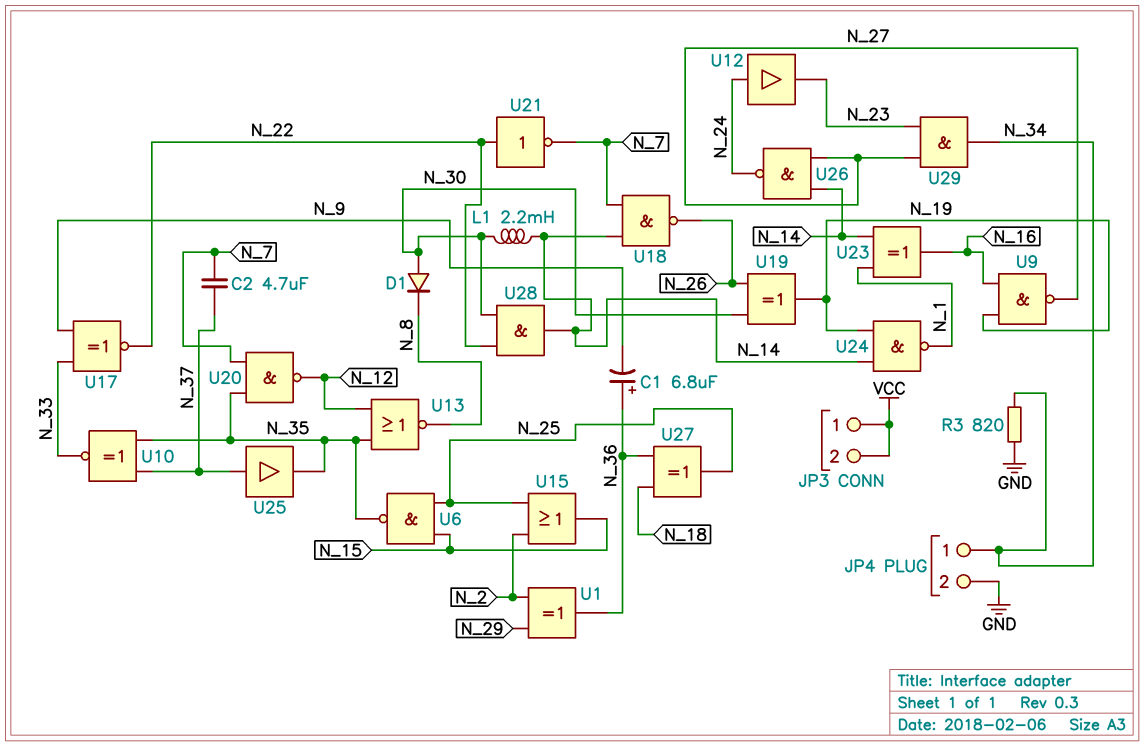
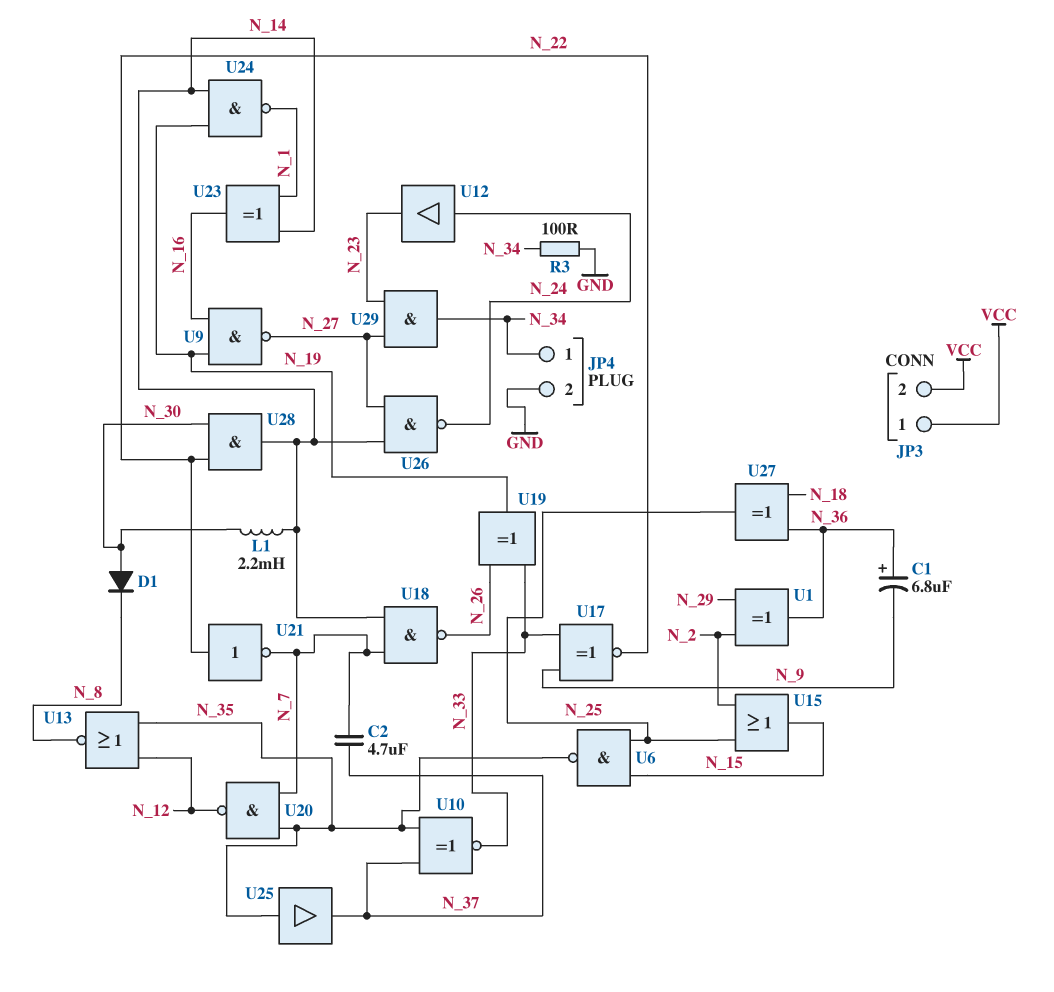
R3: 820 (GND, N_34) -> 100 (GND, N_34)
U19: XOR (in N_26, in N_30, out N_19) -> XOR (in N_26, in N_33, out N_19)
U25: buffer (in N_37, out N_35) -> buffer (in N_35, out N_37)

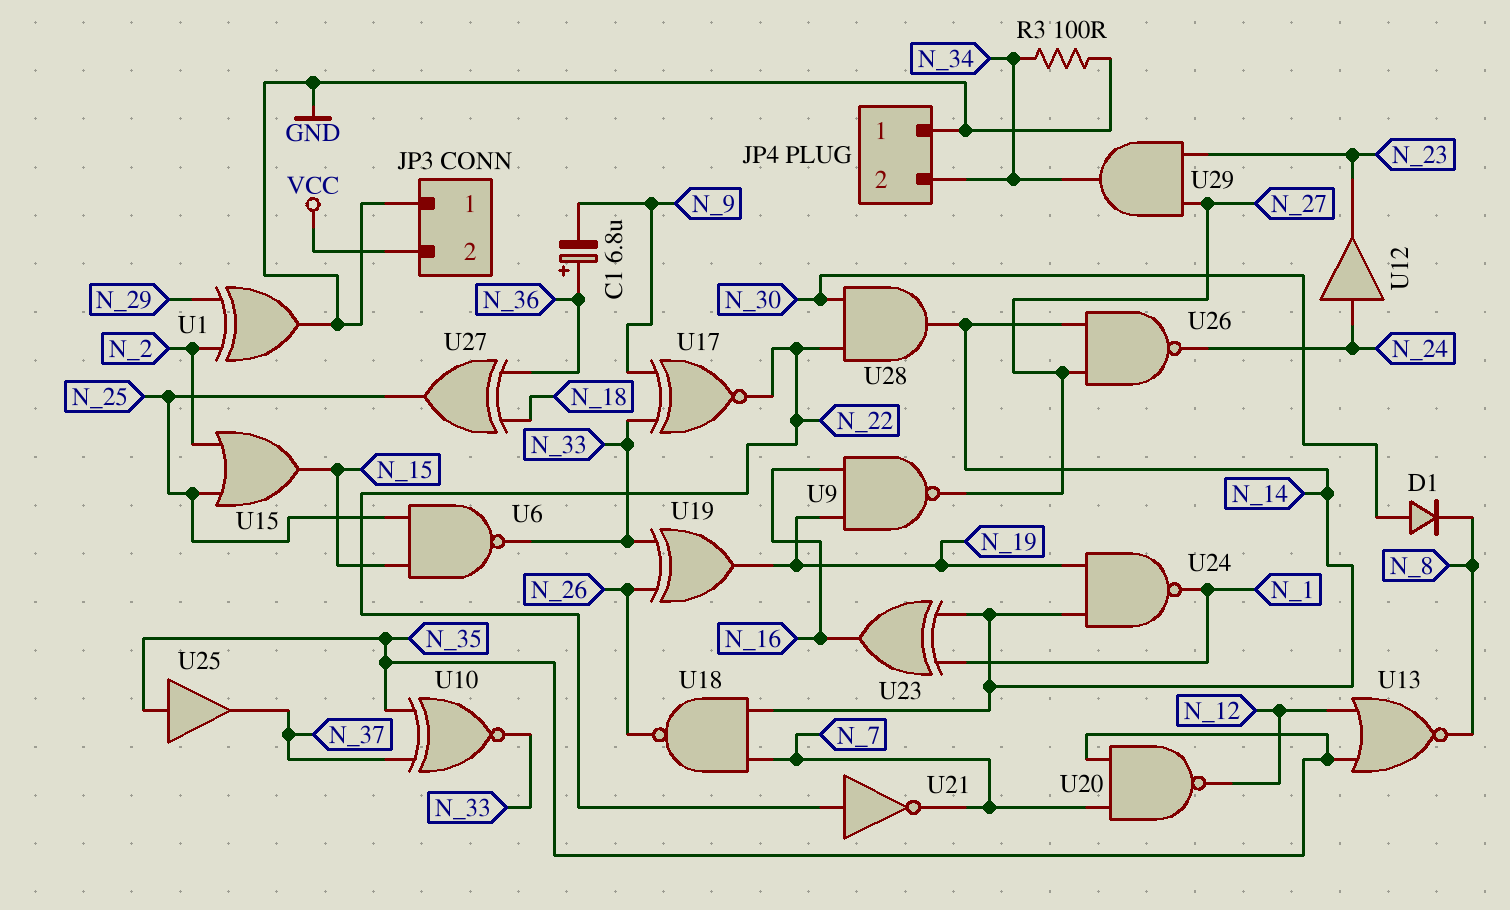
C2: 4.7uF (N_7, N_37) -> none
JP3 pin 1: VCC -> GND
JP4 pin 1: N_34 -> GND
JP4 pin 2: GND -> N_34
L1: 2.2mH (N_14, N_30) -> none
U1: XOR (in N_2, in N_29, out N_36) -> XOR (in N_2, in N_29, out GND)
U6: NAND (in N_15, in N_25, out N_35) -> NAND (in N_15, in N_25, out N_33)

